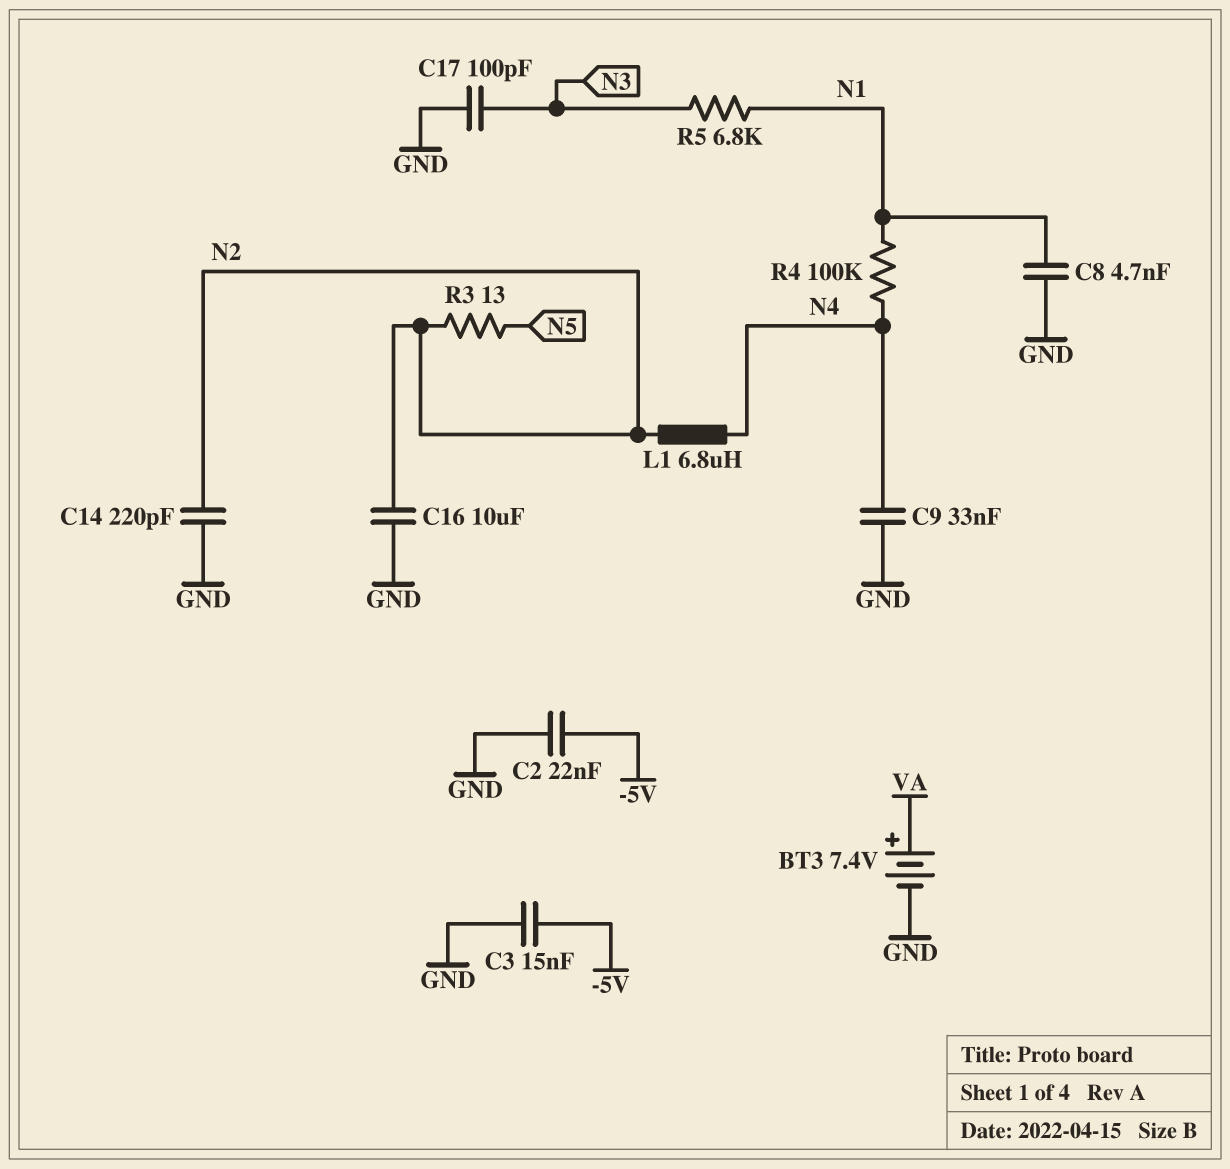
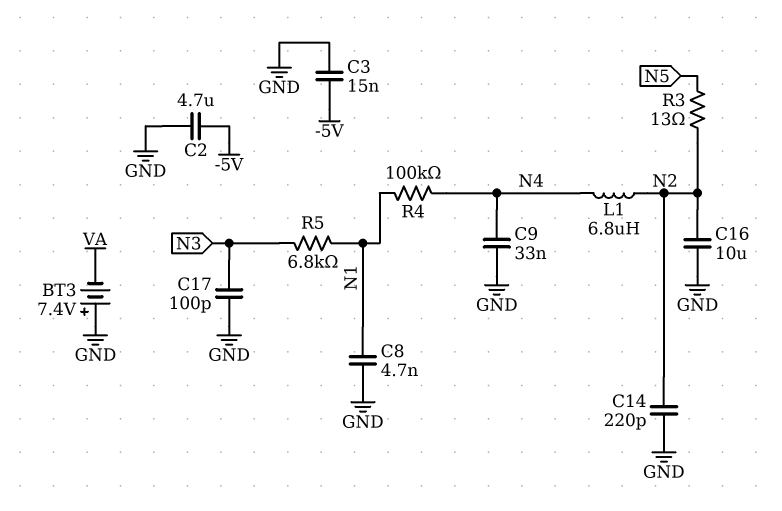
BT3: 7.4V (plus VA, minus GND) -> 7.4V (plus GND, minus VA)
C2: 22nF (-5V, GND) -> 4.7uF (-5V, GND)

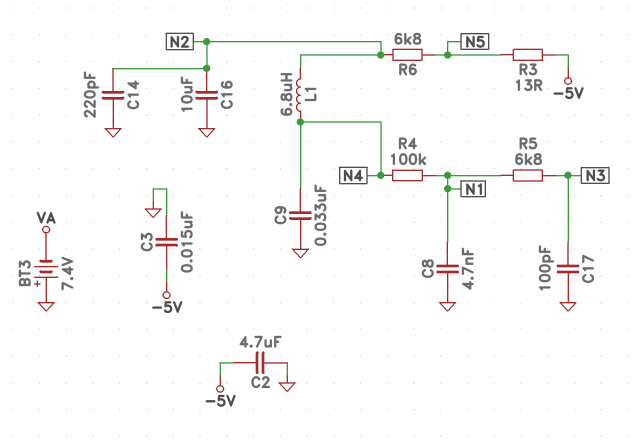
R3: 13 (N2, N5) -> 13 (-5V, N5)
R6: none -> 6.8k (N2, N5)

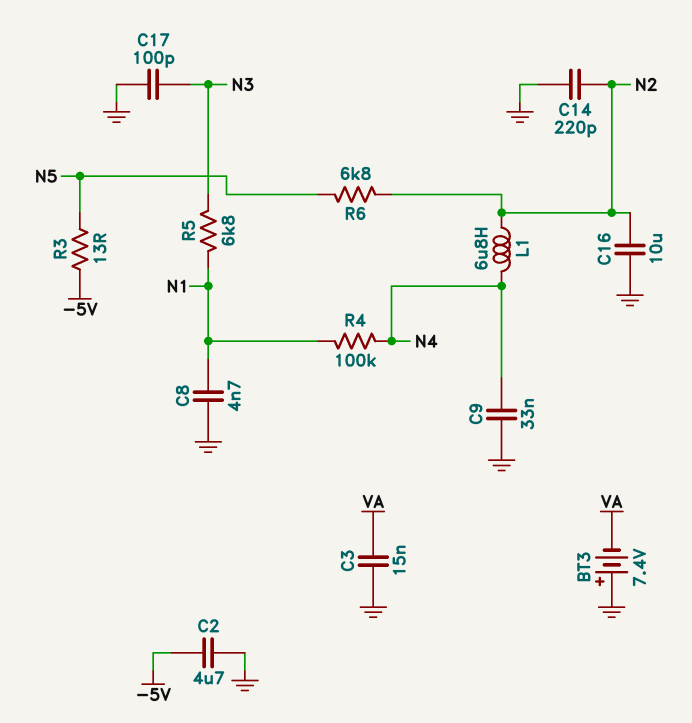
C3: 15nF (-5V, GND) -> 15nF (GND, VA)

